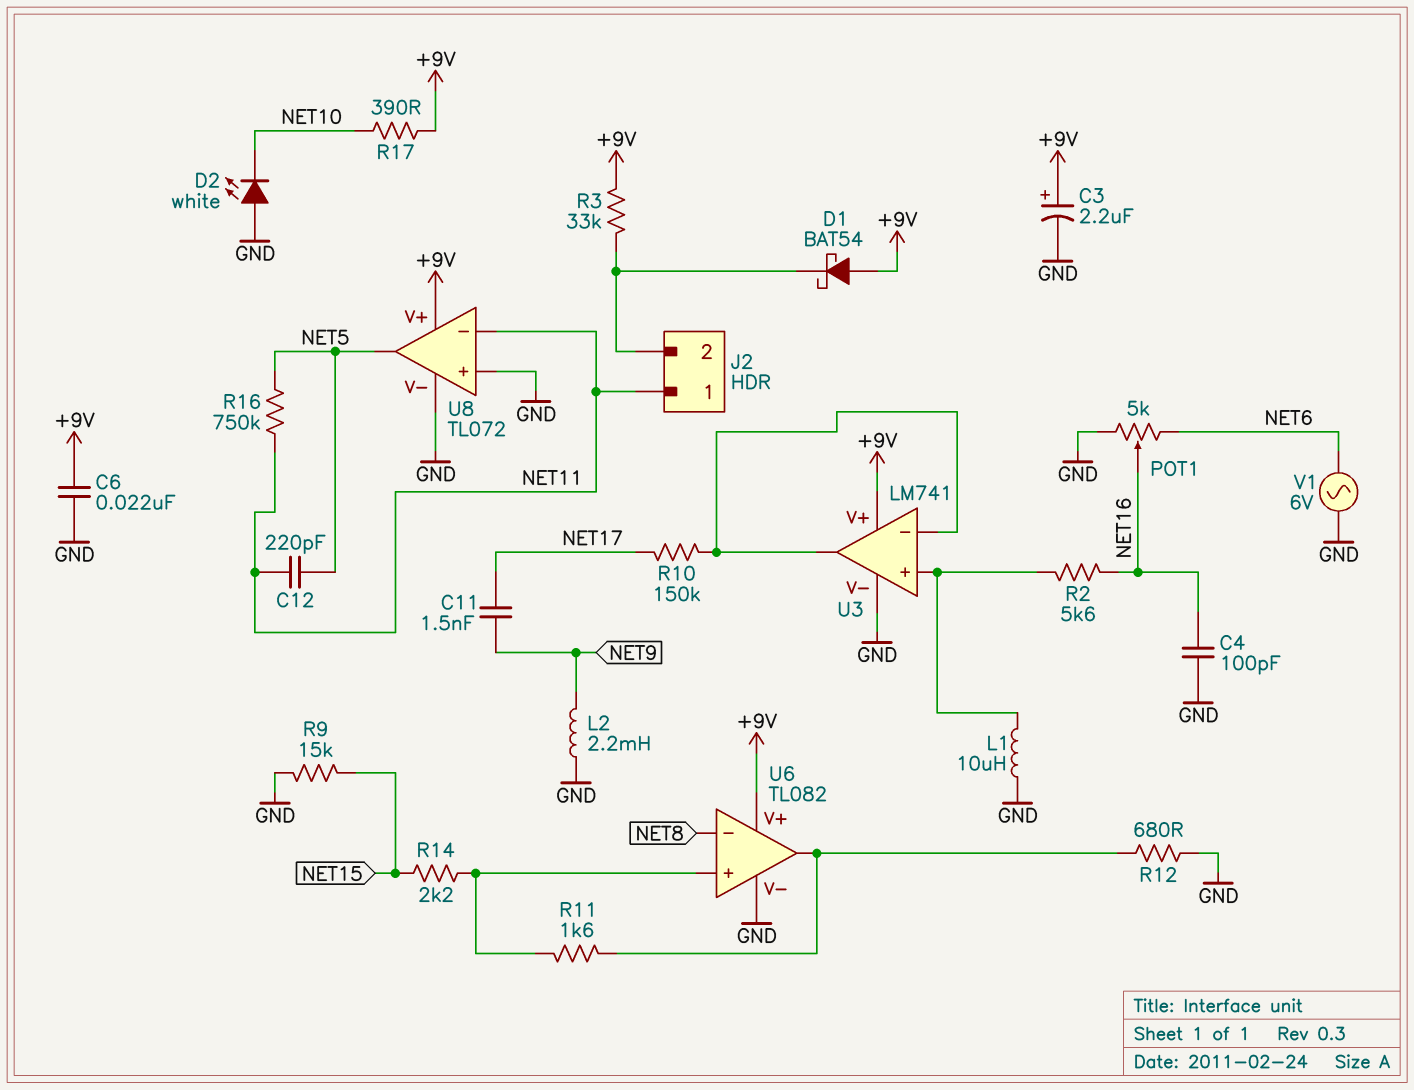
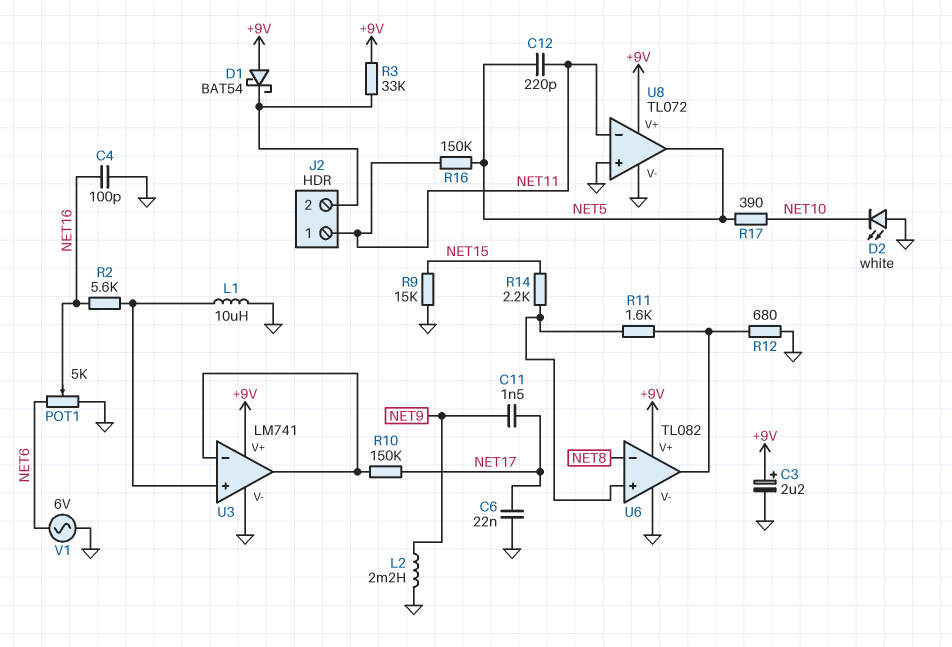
C6: 22nF (+9V, GND) -> 22nF (GND, NET17)
R16: 750k (NET5, NET11) -> 150k (NET5, NET11)
R17: 390 (+9V, NET10) -> 390 (NET5, NET10)

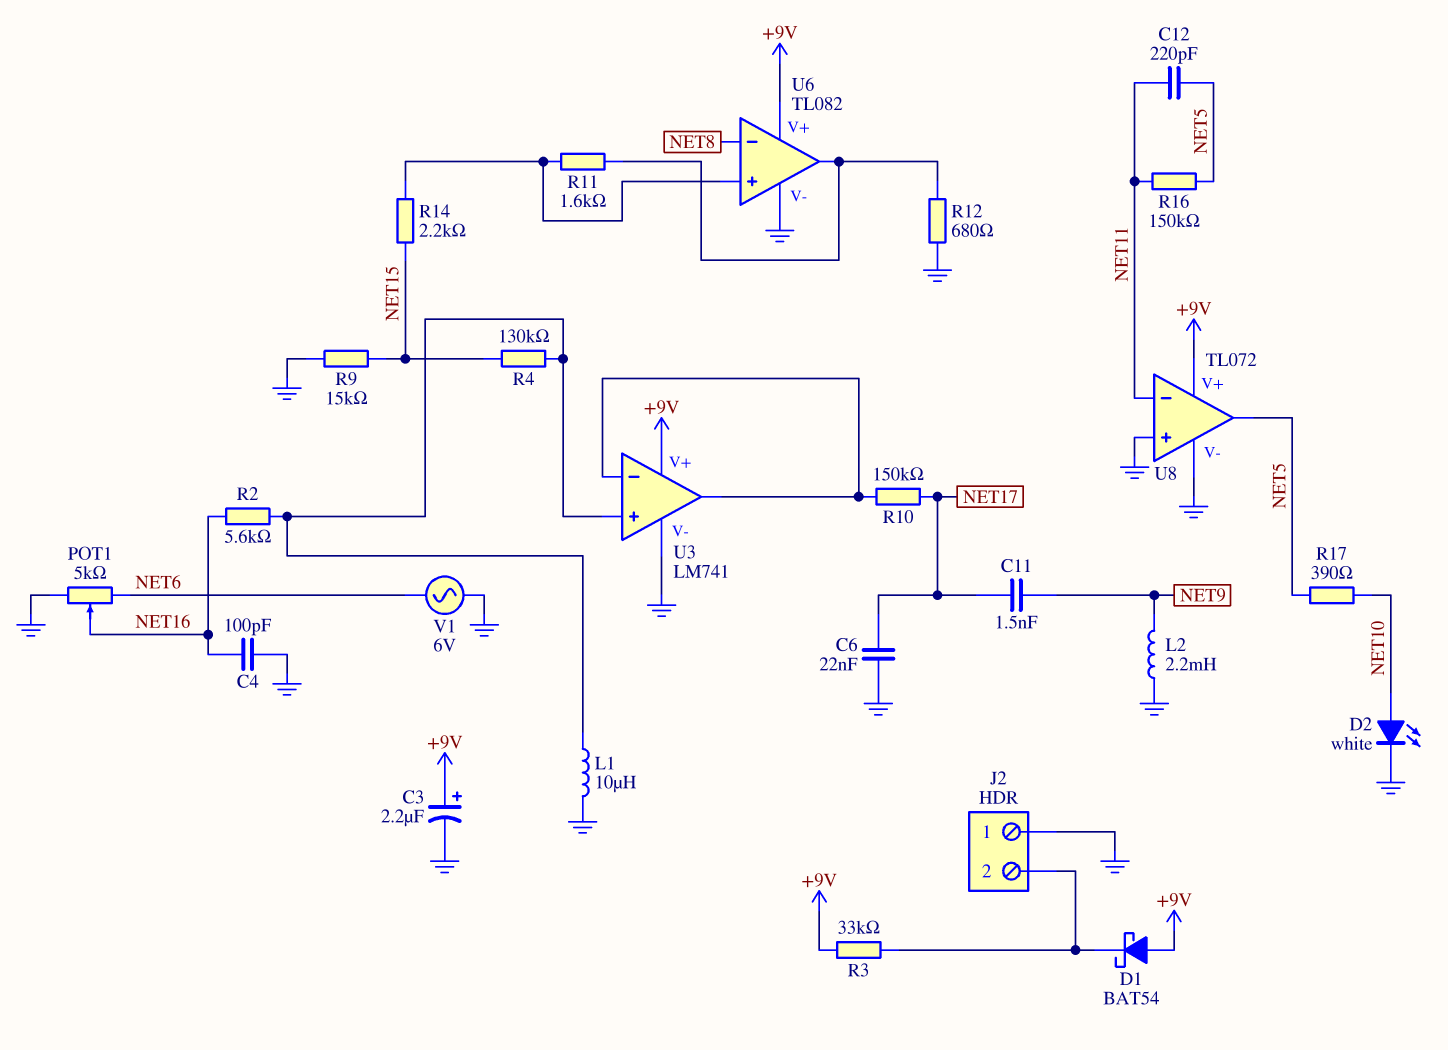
D2: LED white (A GND, K NET10) -> LED white (A NET10, K GND)
J2 pin 1: NET11 -> GND
R4: none -> 130k (NET15, U3/in+)

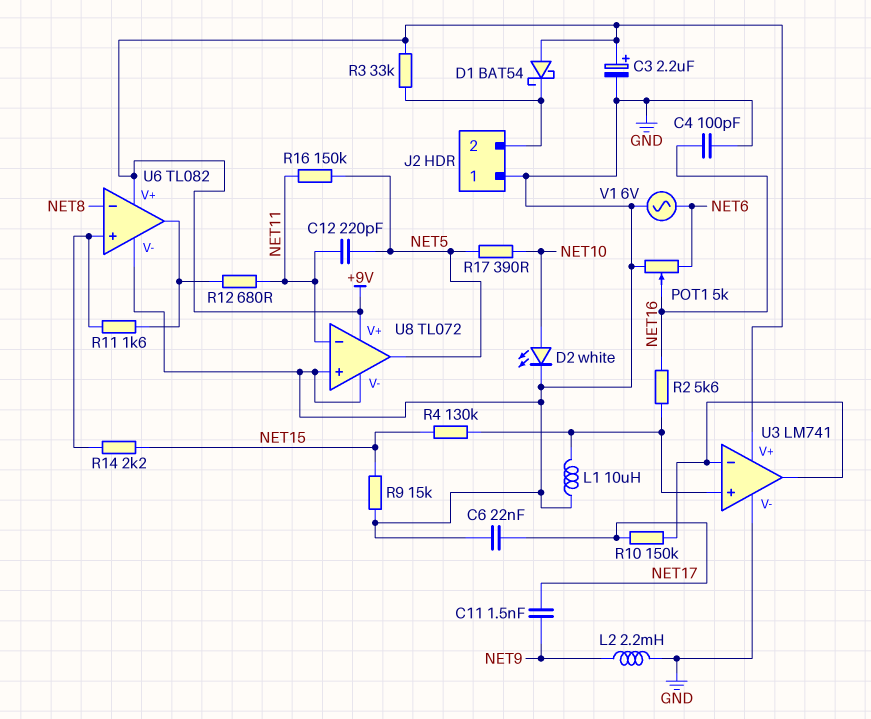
R12: 680 (GND, U6/out) -> 680 (NET11, U6/out)

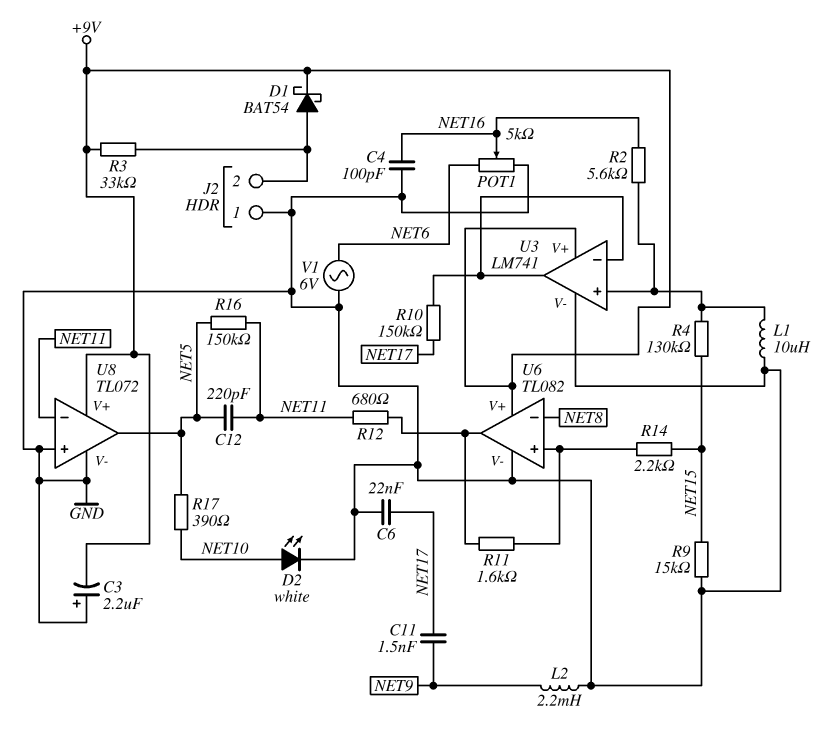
C3: 2.2uF (plus +9V, minus GND) -> 2.2uF (plus GND, minus +9V)
D1: schottky BAT54 (A +9V, K J2/2) -> schottky BAT54 (A J2/2, K +9V)

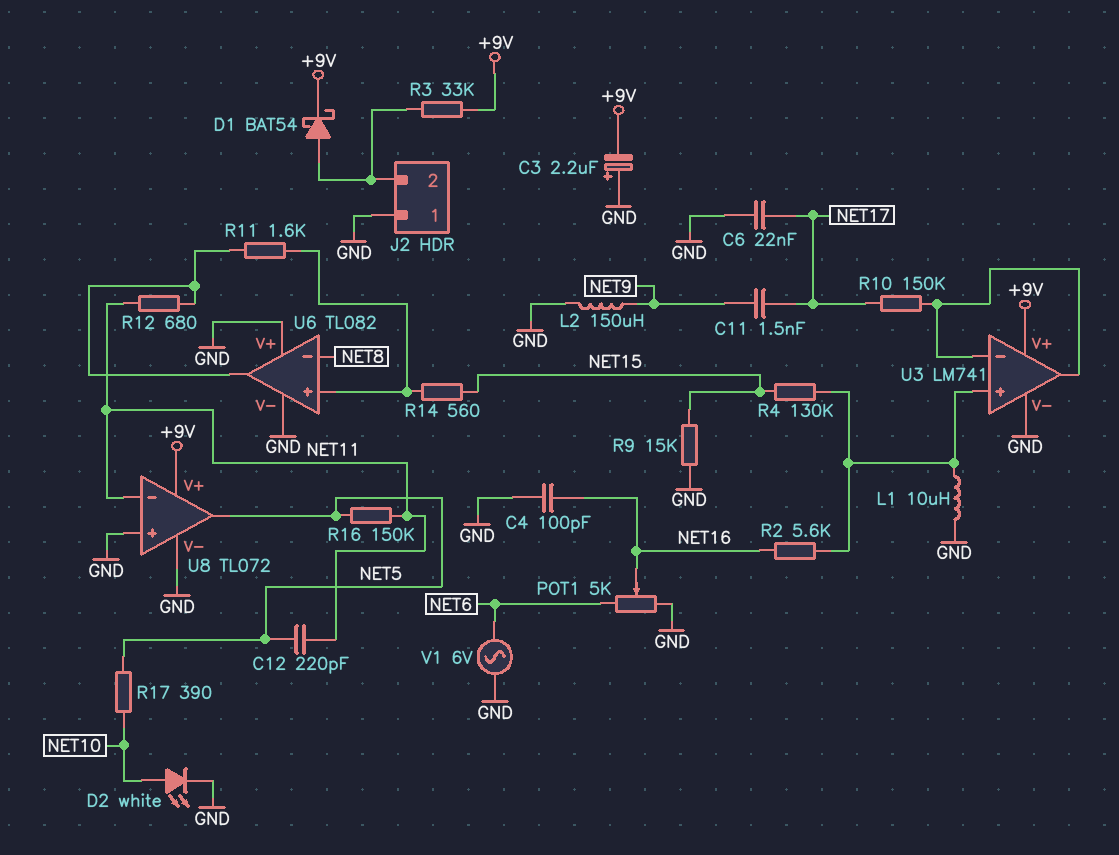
L2: 2.2mH (GND, NET9) -> 150uH (GND, NET9)
R14: 2.2k (NET15, U6/in+) -> 560 (NET15, U6/in+)
U6 pin V+: +9V -> GND

